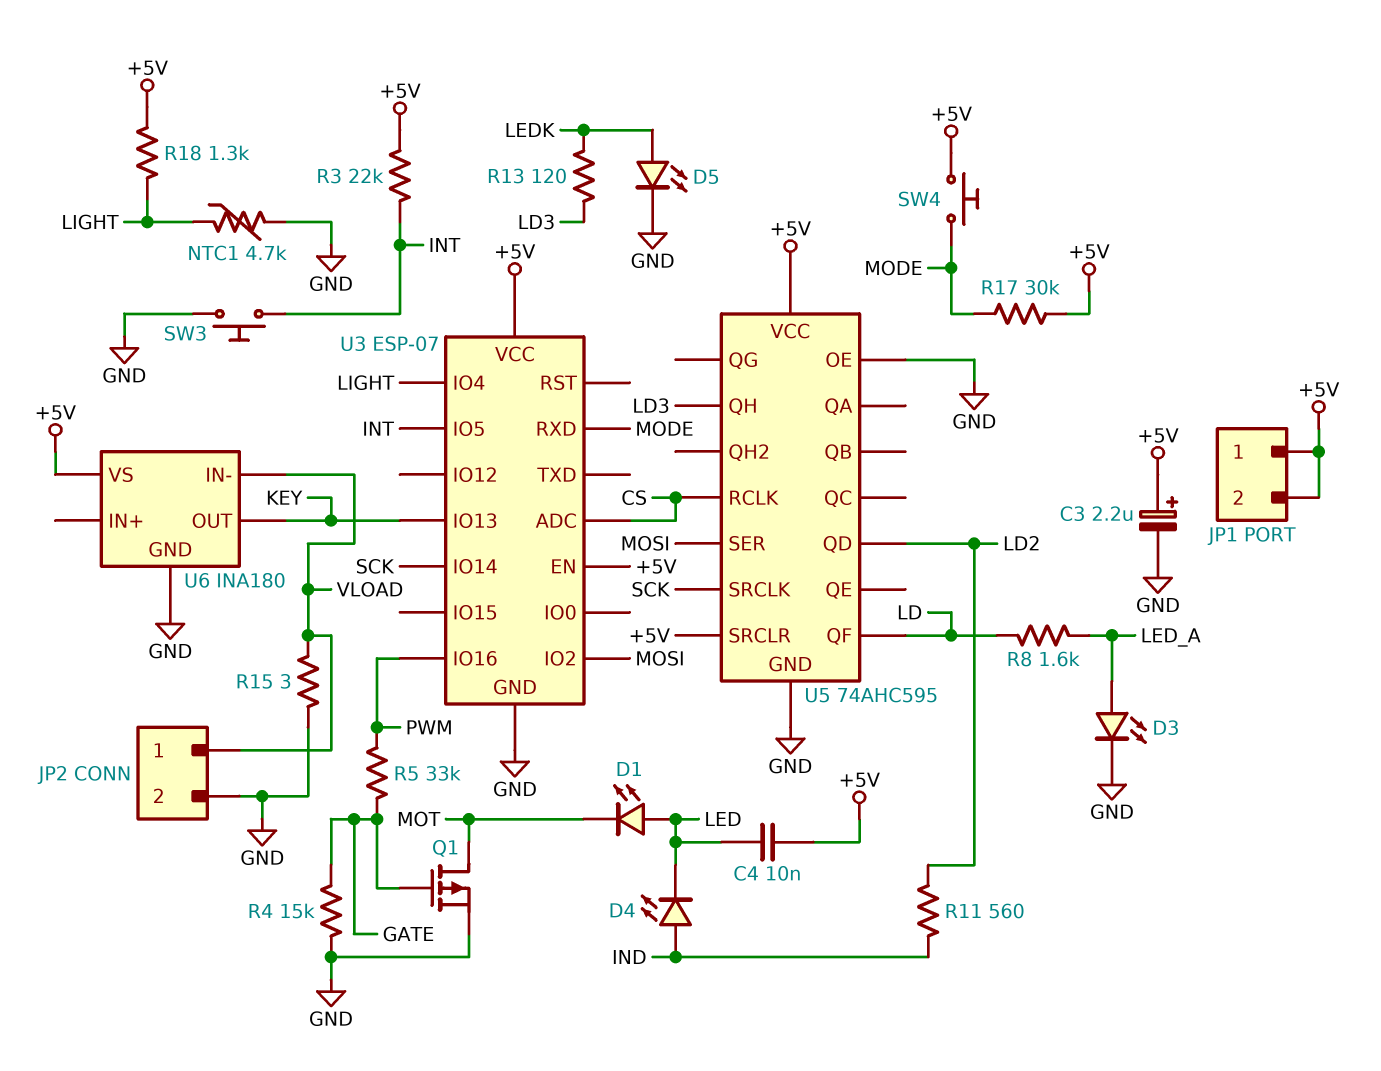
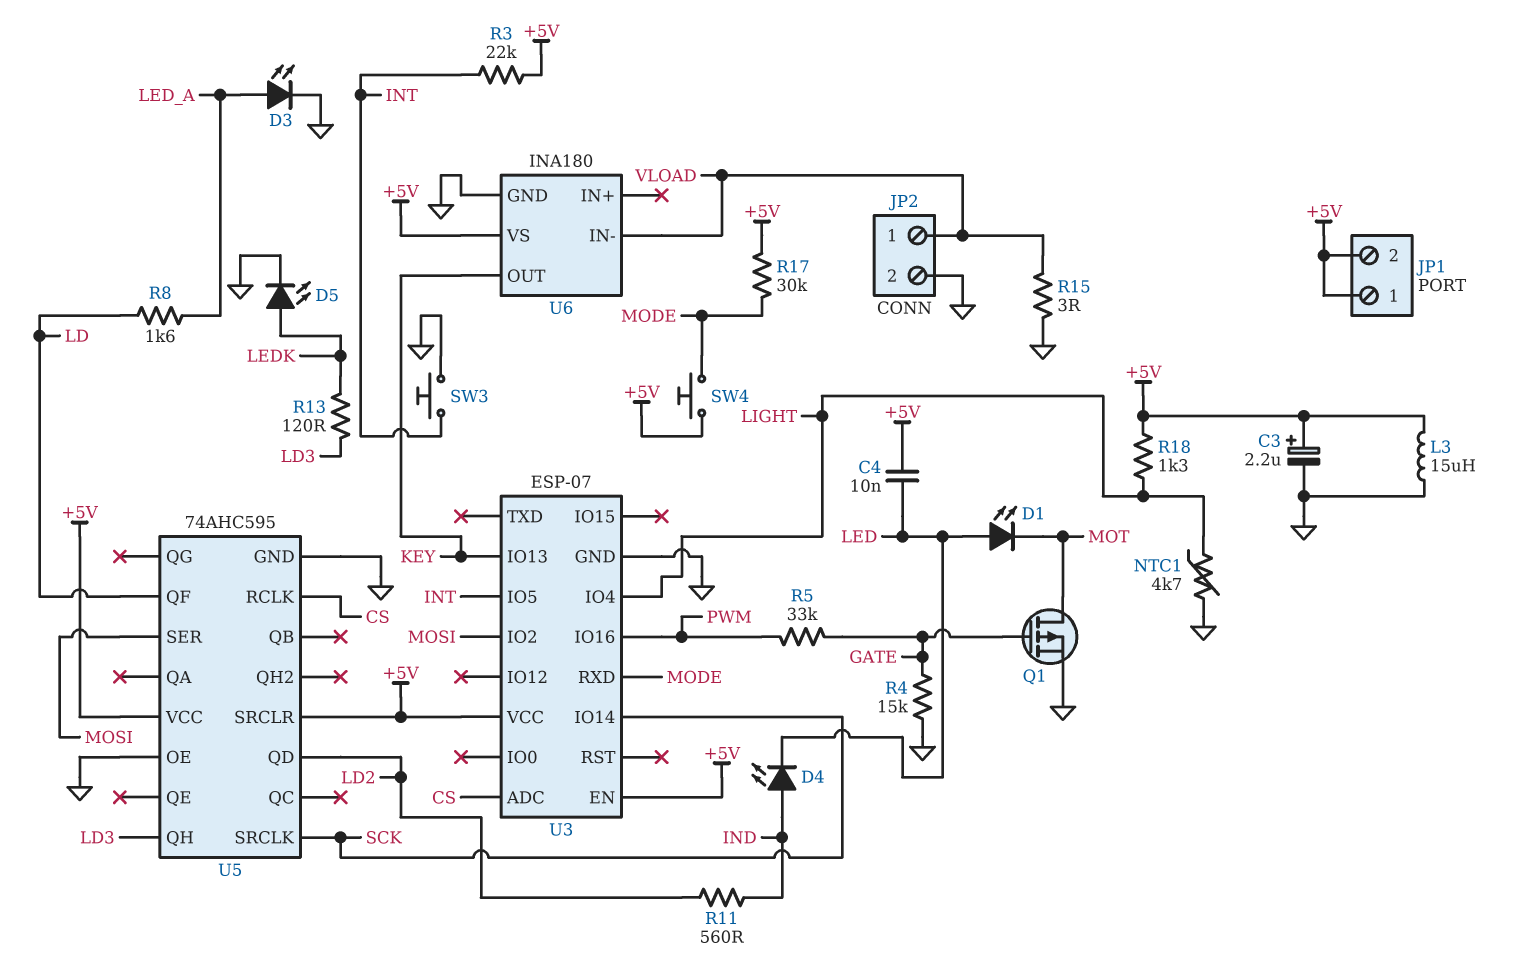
L3: none -> 15uH (+5V, GND)

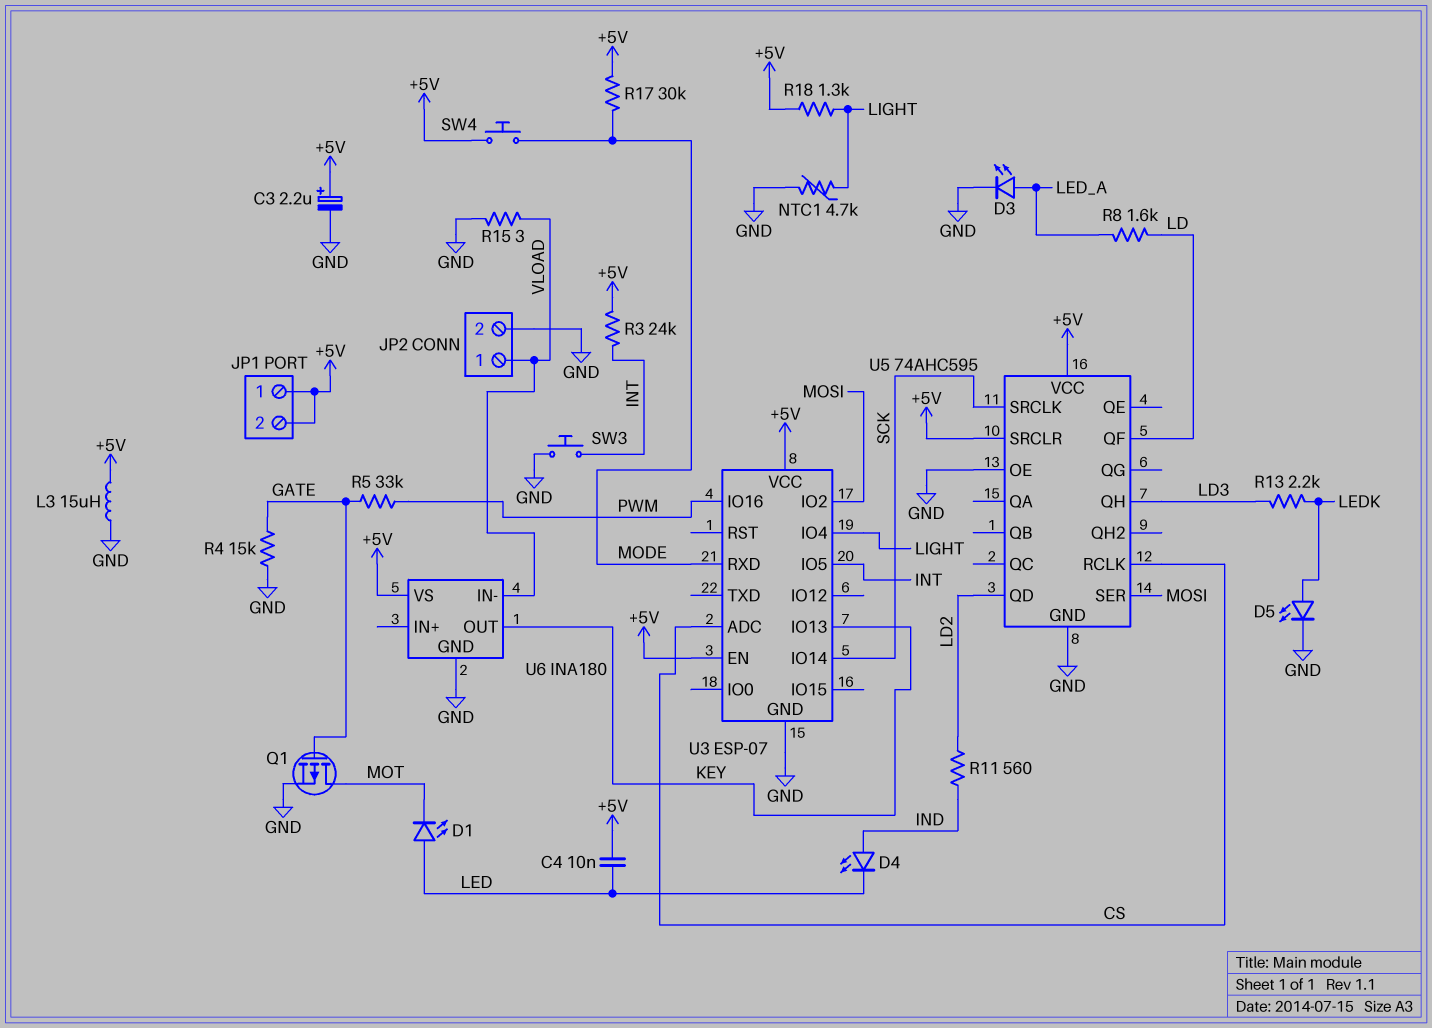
R3: 22k (+5V, INT) -> 24k (+5V, INT)
R13: 120 (LD3, LEDK) -> 2.2k (LD3, LEDK)

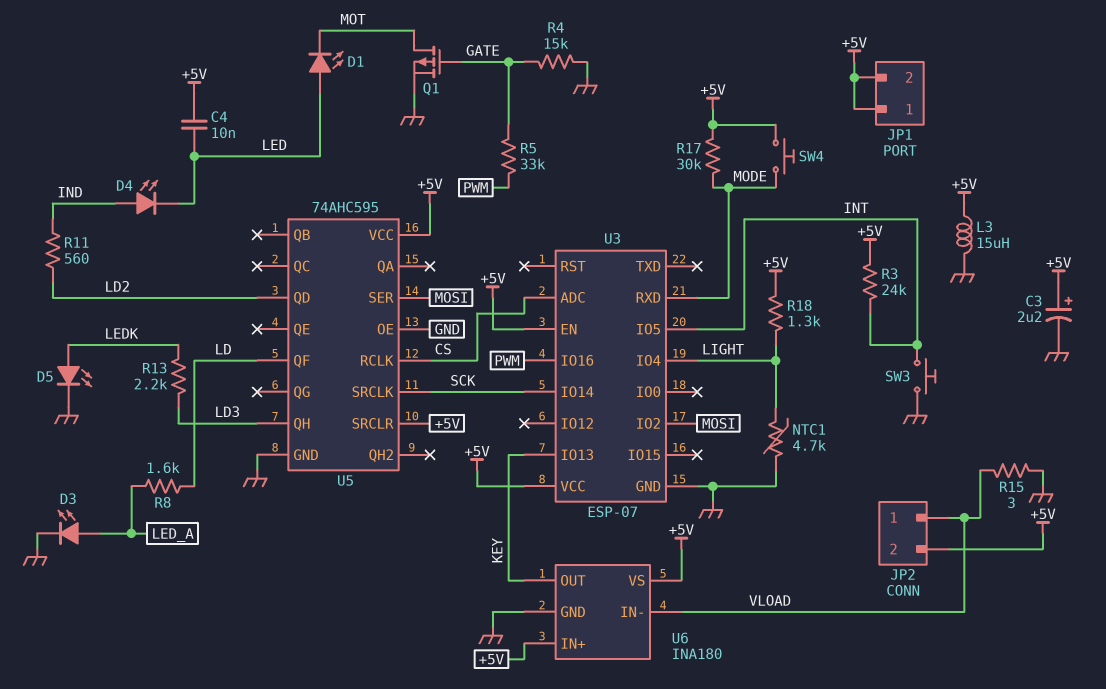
JP2 pin 2: GND -> +5V
U6 pin IN+: none -> +5V

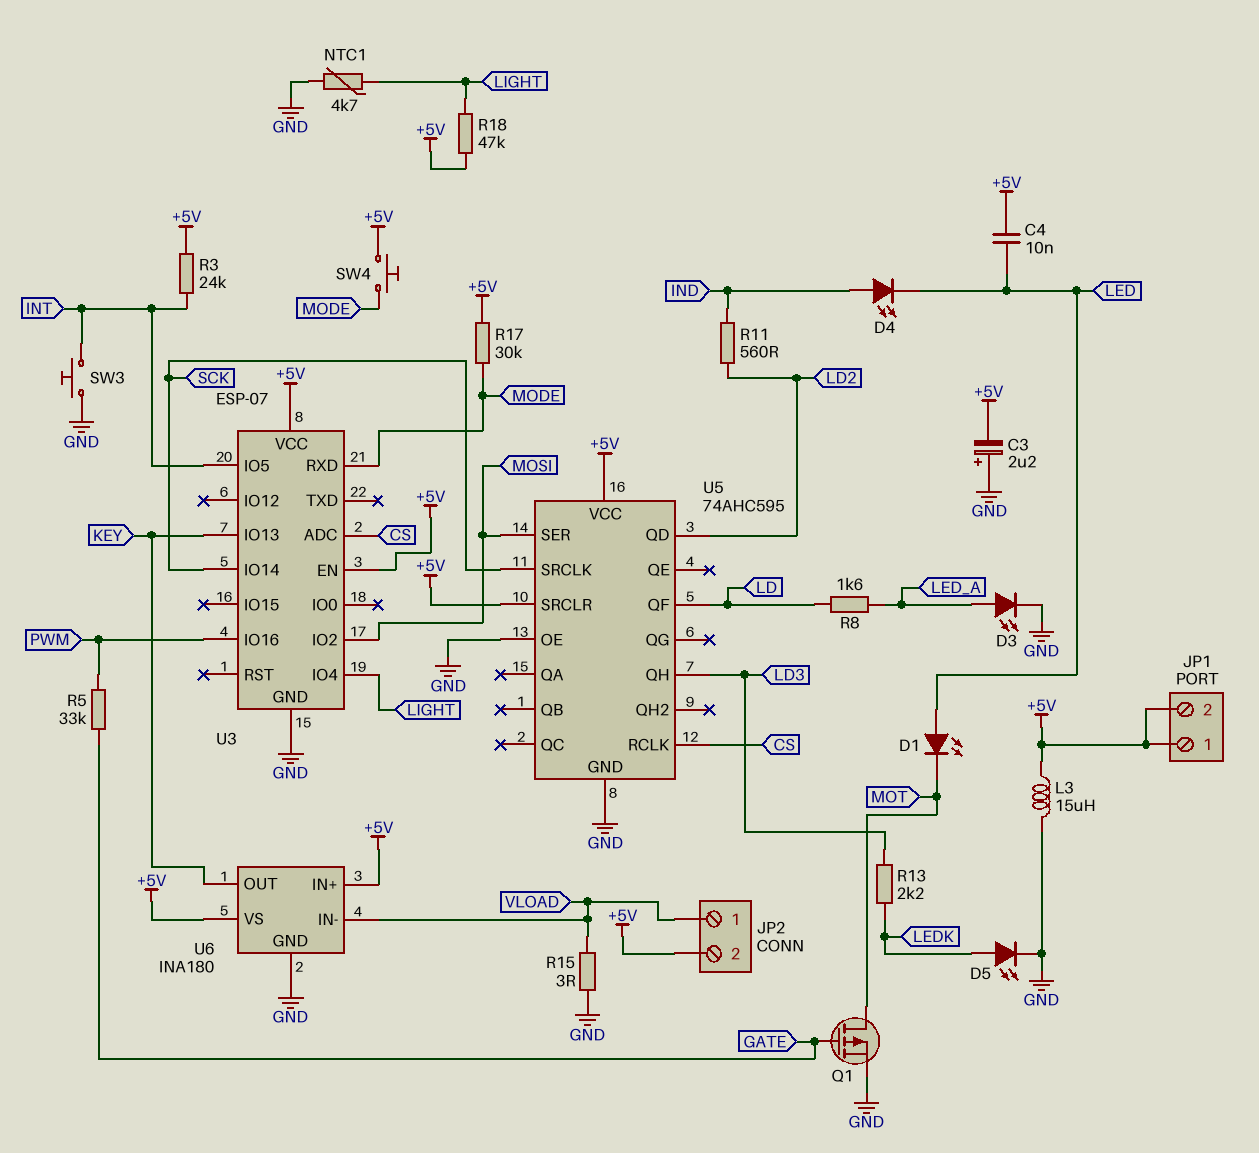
C3: 2.2uF (plus +5V, minus GND) -> 2.2uF (plus GND, minus +5V)
R4: 15k (GATE, GND) -> none
R18: 1.3k (+5V, LIGHT) -> 47k (+5V, LIGHT)

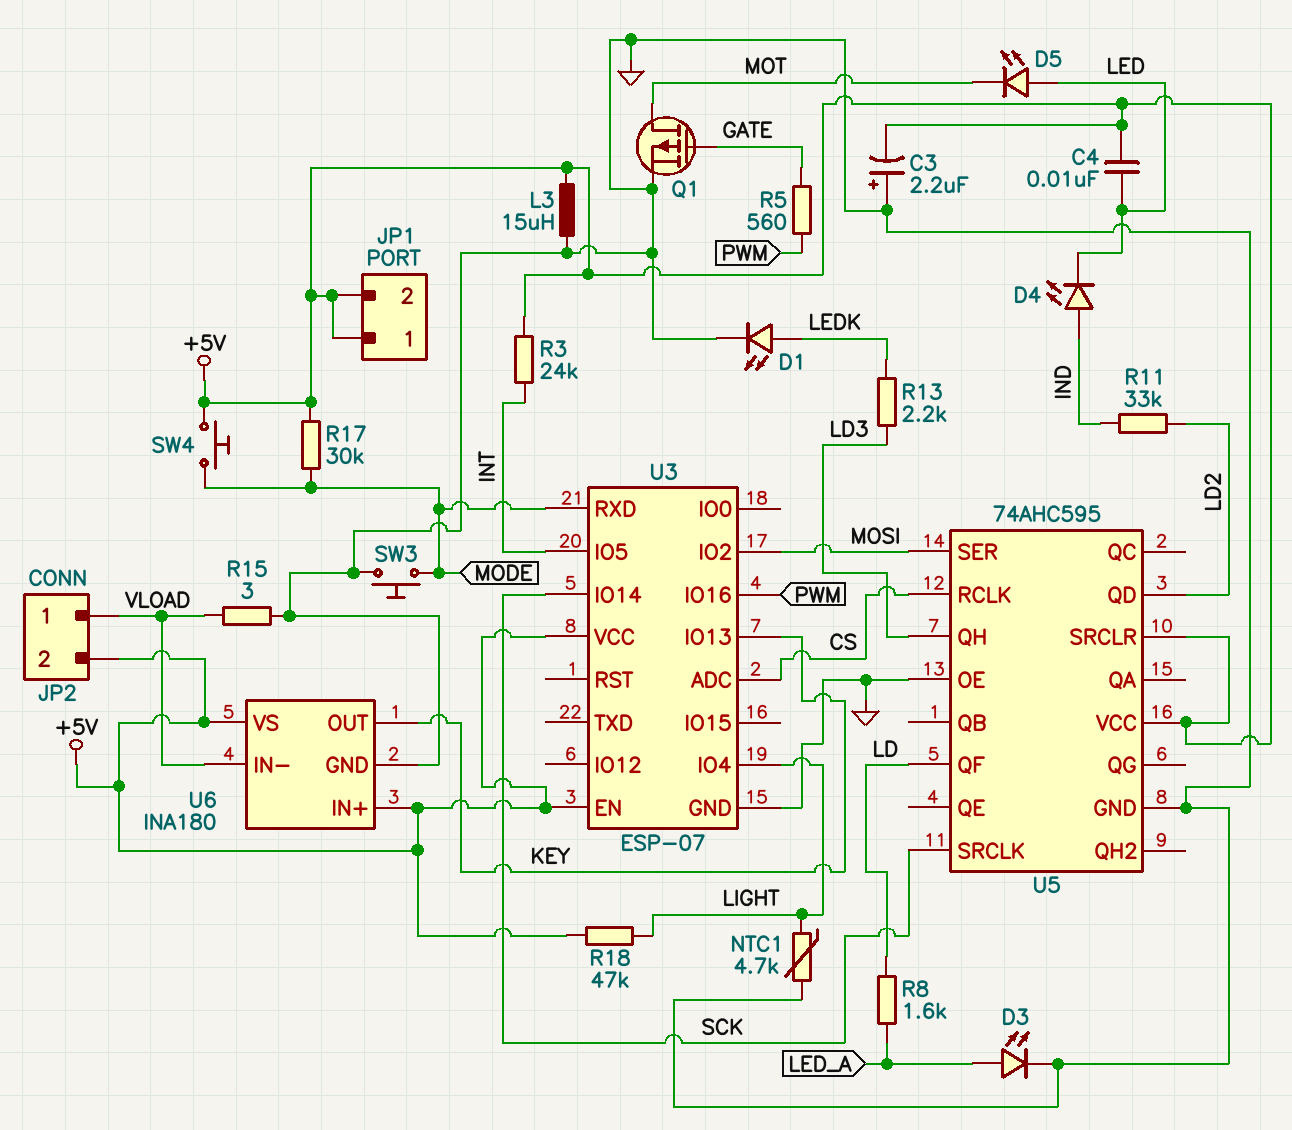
D1: LED (A LED, K MOT) -> LED (A LEDK, K GND)
D5: LED (A LEDK, K GND) -> LED (A LED, K MOT)
R5: 33k (GATE, PWM) -> 560 (GATE, PWM)
R11: 560 (IND, LD2) -> 33k (IND, LD2)
SW3: button (GND, INT) -> button (GND, MODE)

